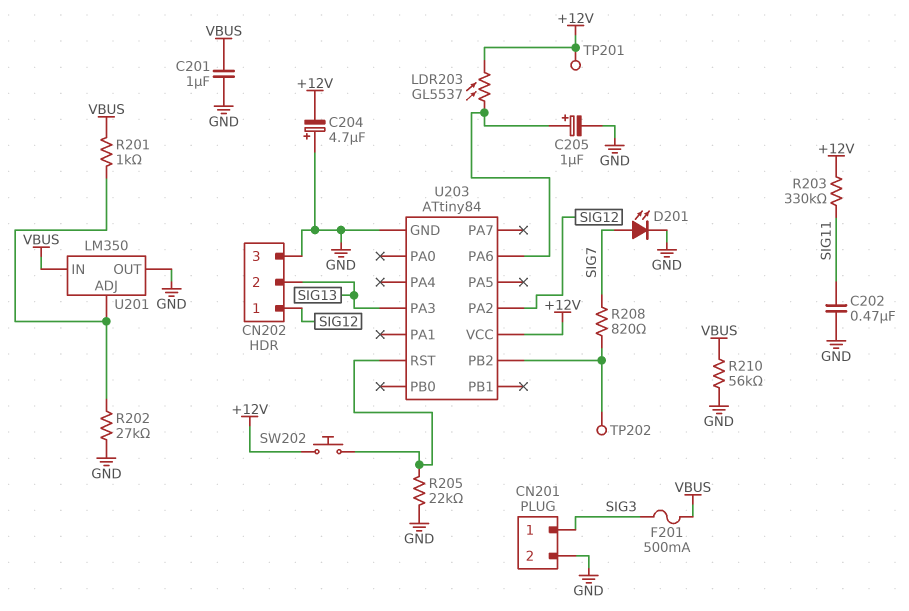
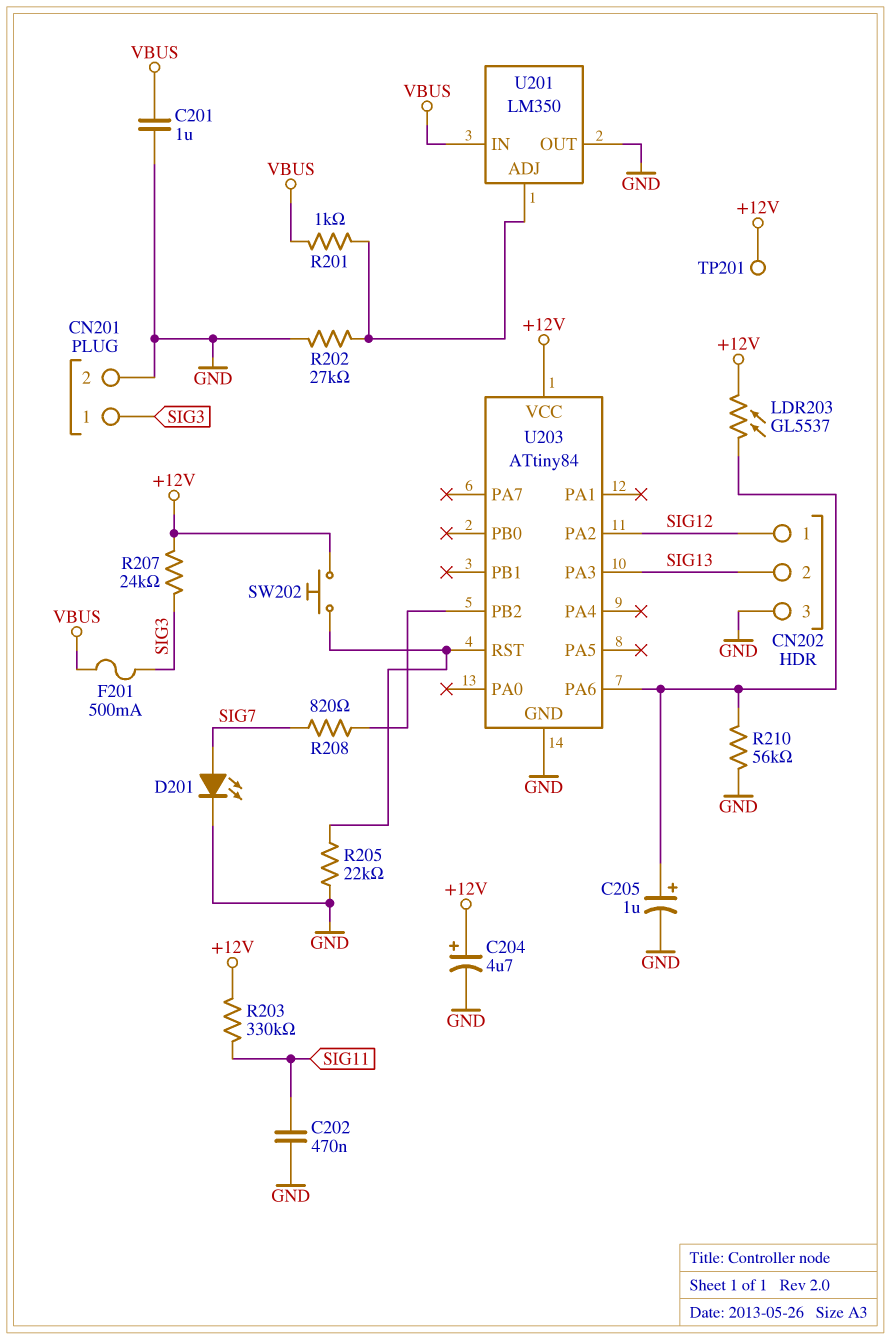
C204: 4.7uF (plus GND, minus +12V) -> 4.7uF (plus +12V, minus GND)
R207: none -> 24k (+12V, SIG3)
R210: 56k (GND, VBUS) -> 56k (GND, U203/PA6)
TP202: test point (U203/PB2) -> none

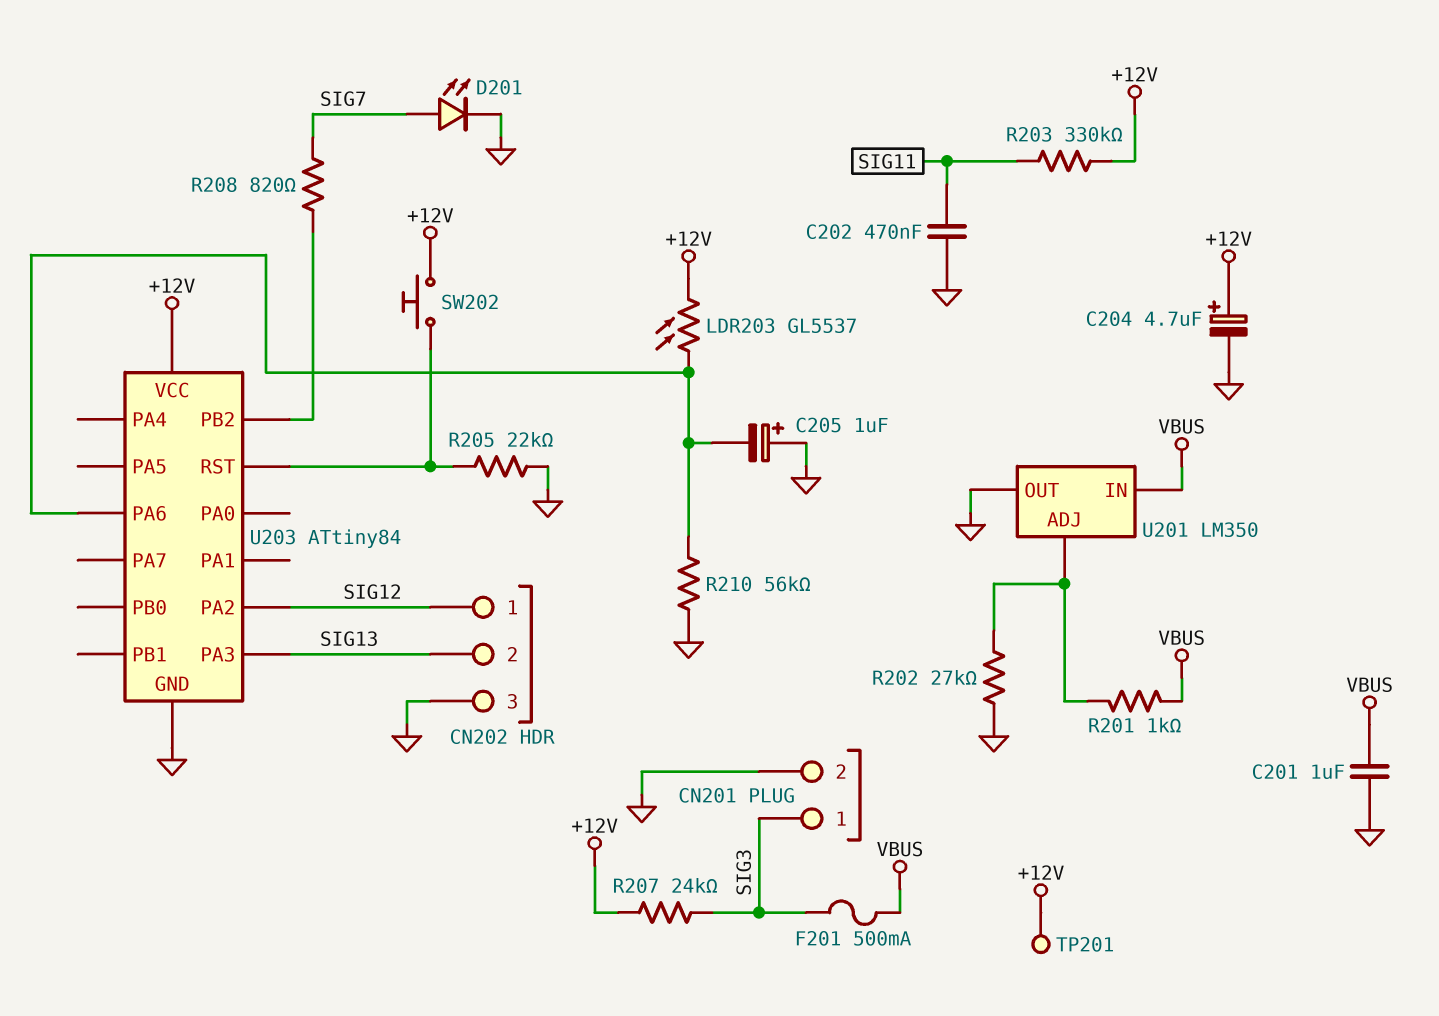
C205: 1uF (plus U203/PA6, minus GND) -> 1uF (plus GND, minus U203/PA6)

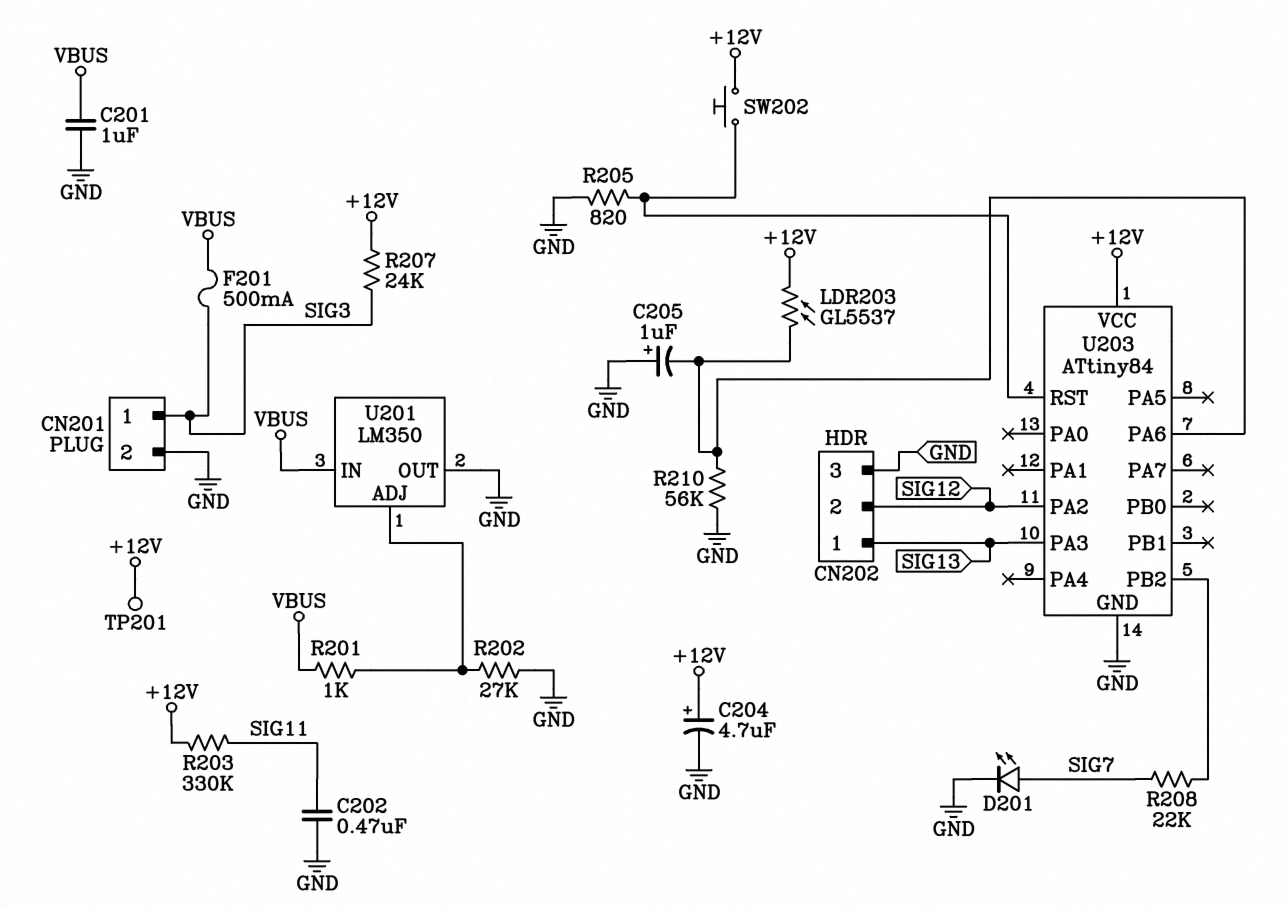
CN202 pin 1: SIG12 -> SIG13
CN202 pin 2: SIG13 -> SIG12
R205: 22k (GND, U203/RST) -> 820 (GND, U203/RST)
R208: 820 (SIG7, U203/PB2) -> 22k (SIG7, U203/PB2)

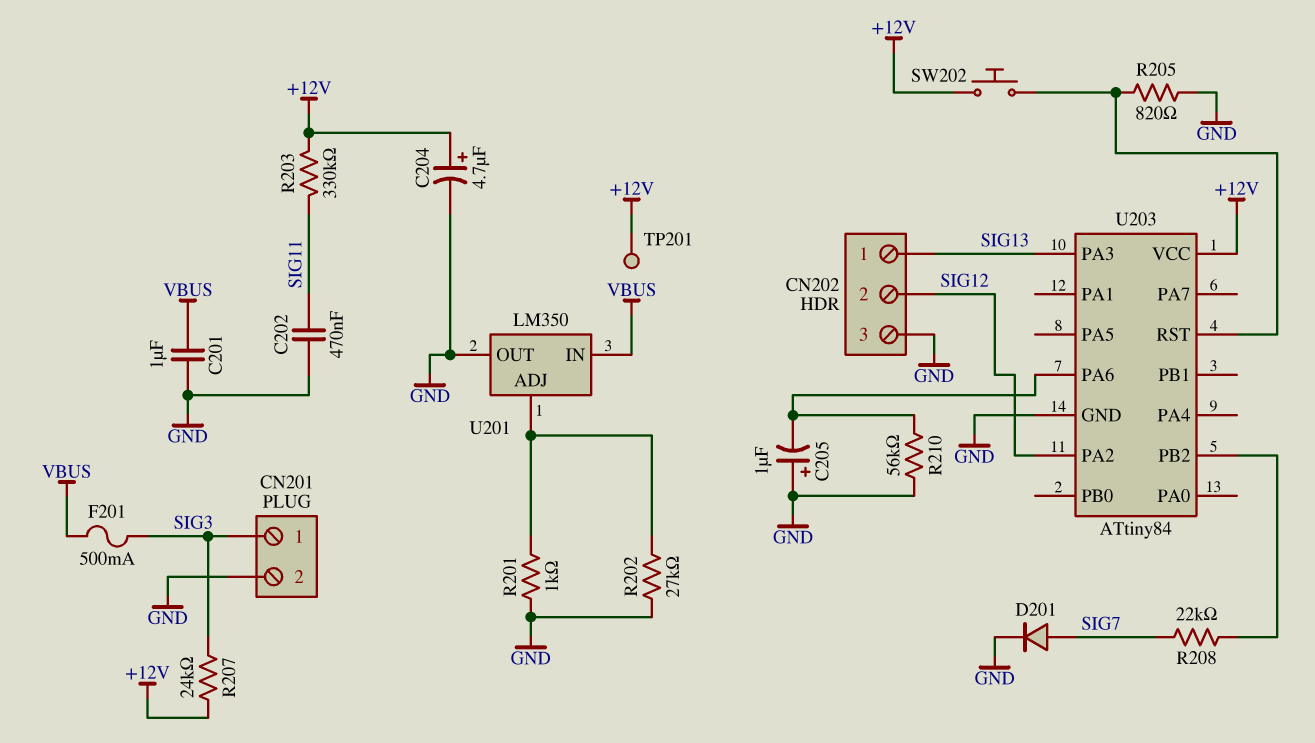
D201: LED (A SIG7, K GND) -> diode (A SIG7, K GND)
LDR203: GL5537 (+12V, U203/PA6) -> none
R201: 1k (U201/ADJ, VBUS) -> 1k (GND, U201/ADJ)

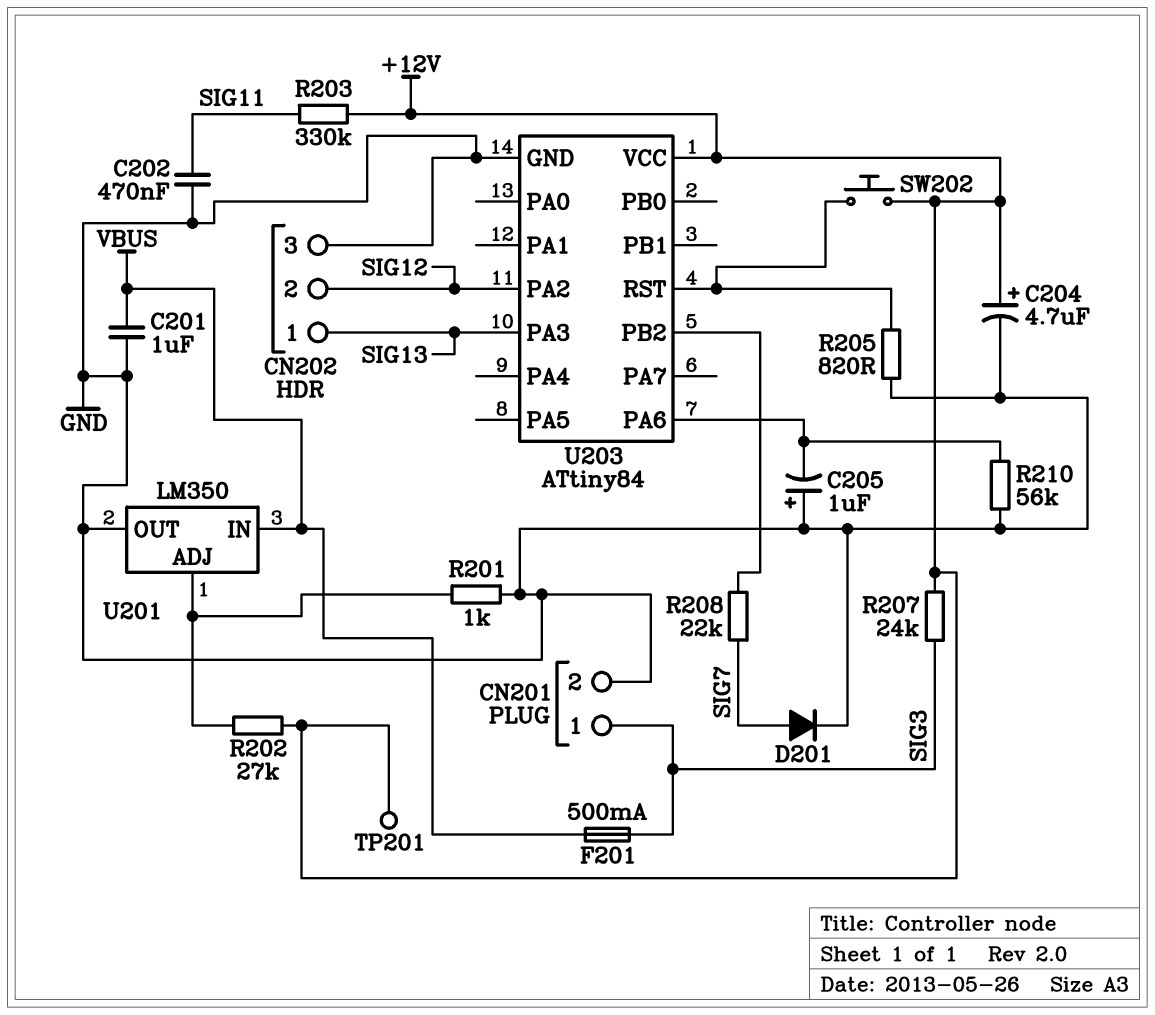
R202: 27k (GND, U201/ADJ) -> 27k (+12V, U201/ADJ)

